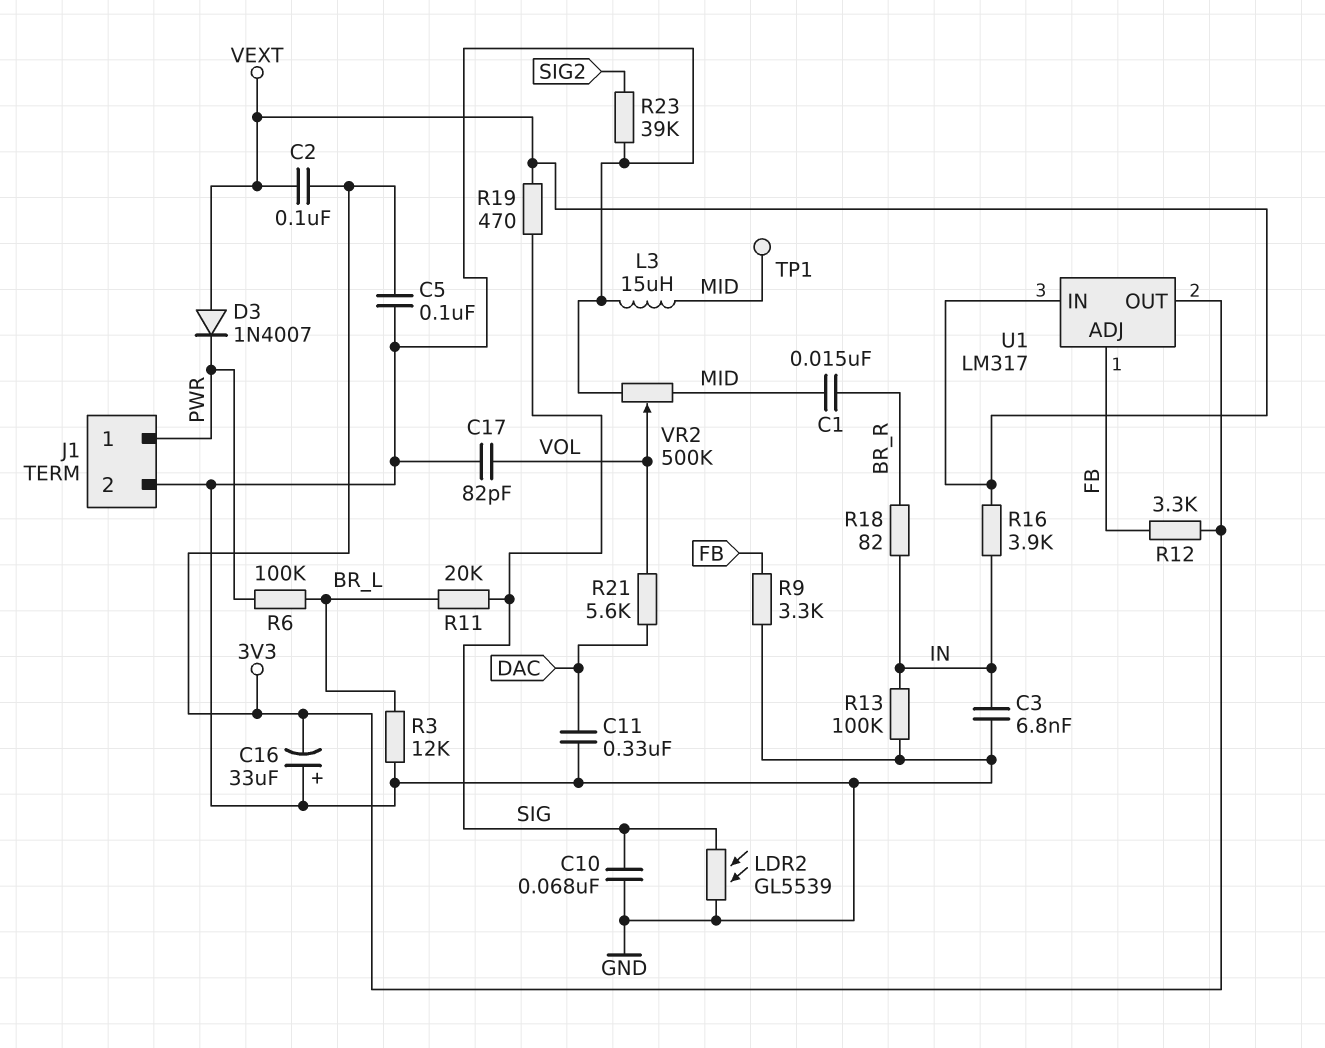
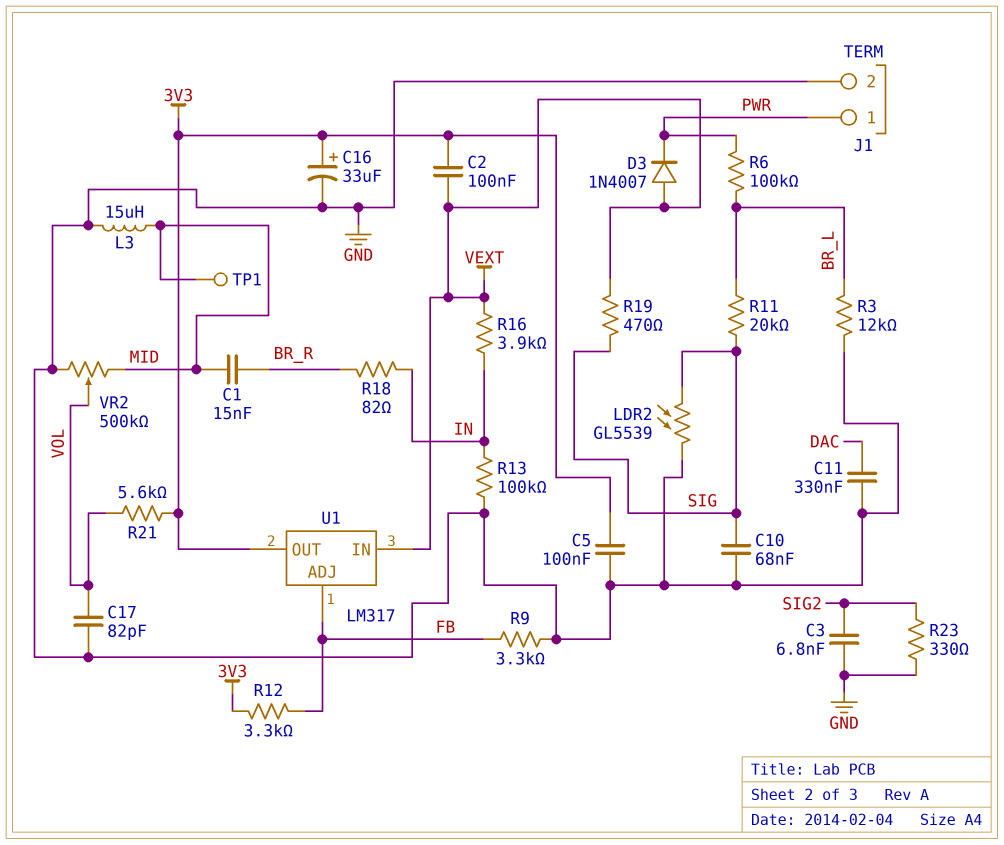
C3: 6.8nF (GND, IN) -> 6.8nF (GND, SIG2)
C16: 33uF (plus GND, minus 3V3) -> 33uF (plus 3V3, minus GND)
R21: 5.6k (DAC, VOL) -> 5.6k (3V3, VOL)
R23: 39k (GND, SIG2) -> 330 (GND, SIG2)

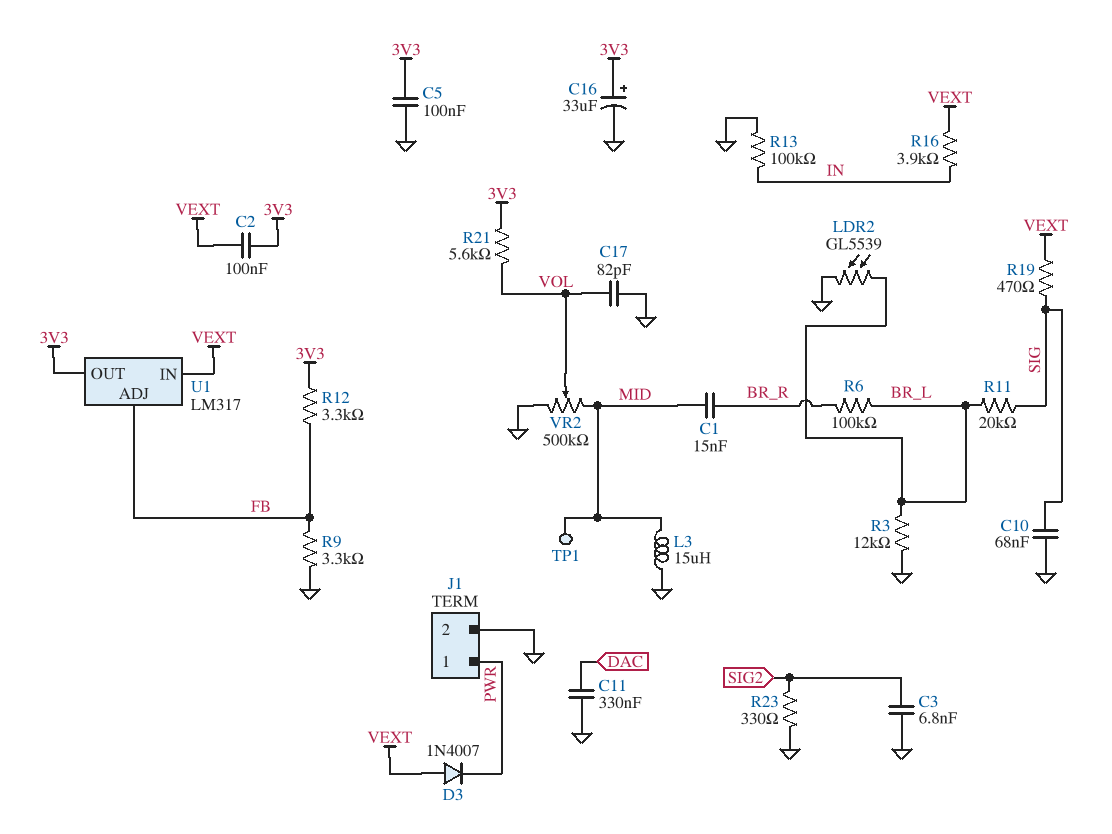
LDR2: GL5539 (GND, SIG) -> GL5539 (BR_L, GND)
R6: 100k (BR_L, PWR) -> 100k (BR_L, BR_R)
R18: 82 (BR_R, IN) -> none

